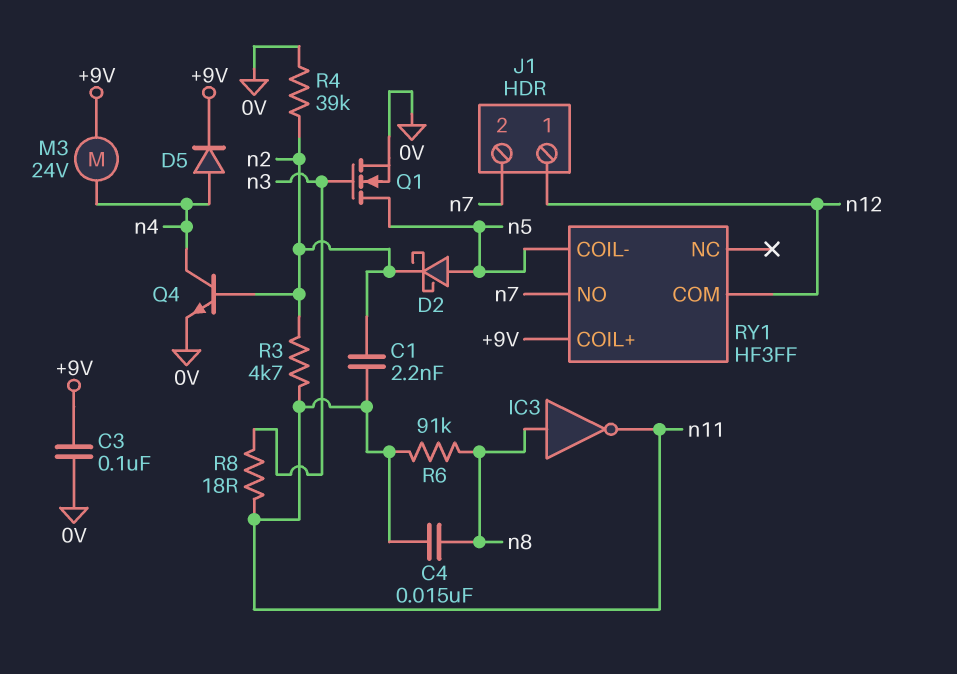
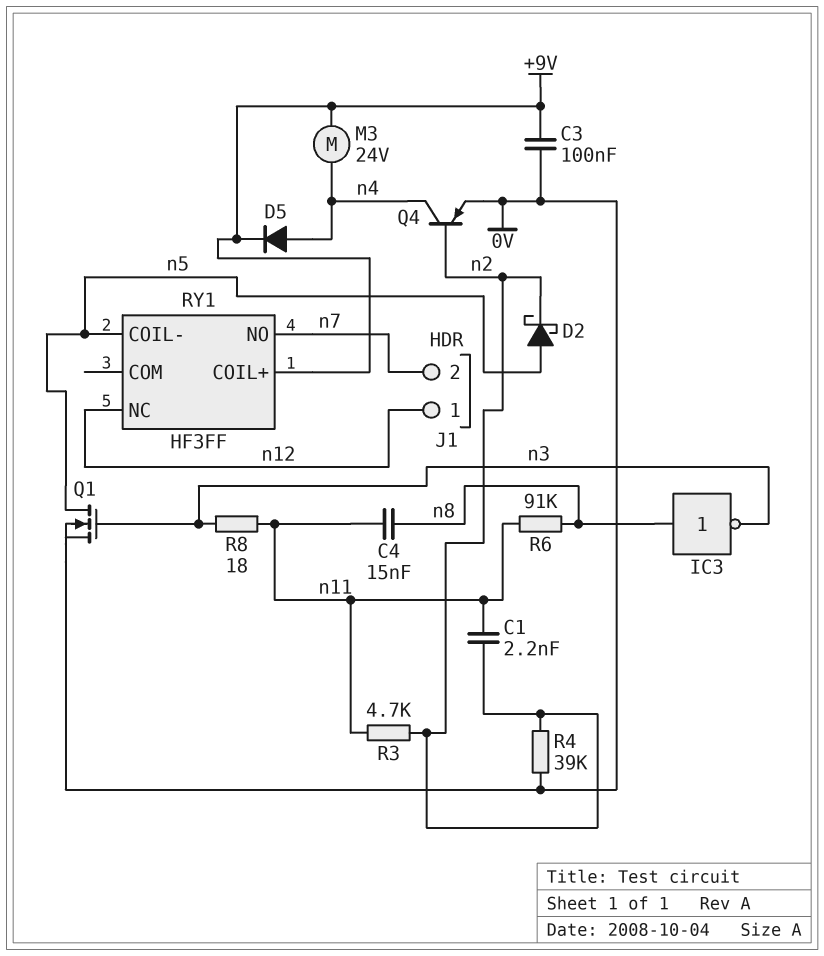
IC3: NOT (in n8, out n11) -> NOT (in n8, out n3)
Q4: NPN (B n2, C n4, E 0V) -> PNP (B n2, C n4, E 0V)
RY1 pin COM: n12 -> none
RY1 pin NC: none -> n12

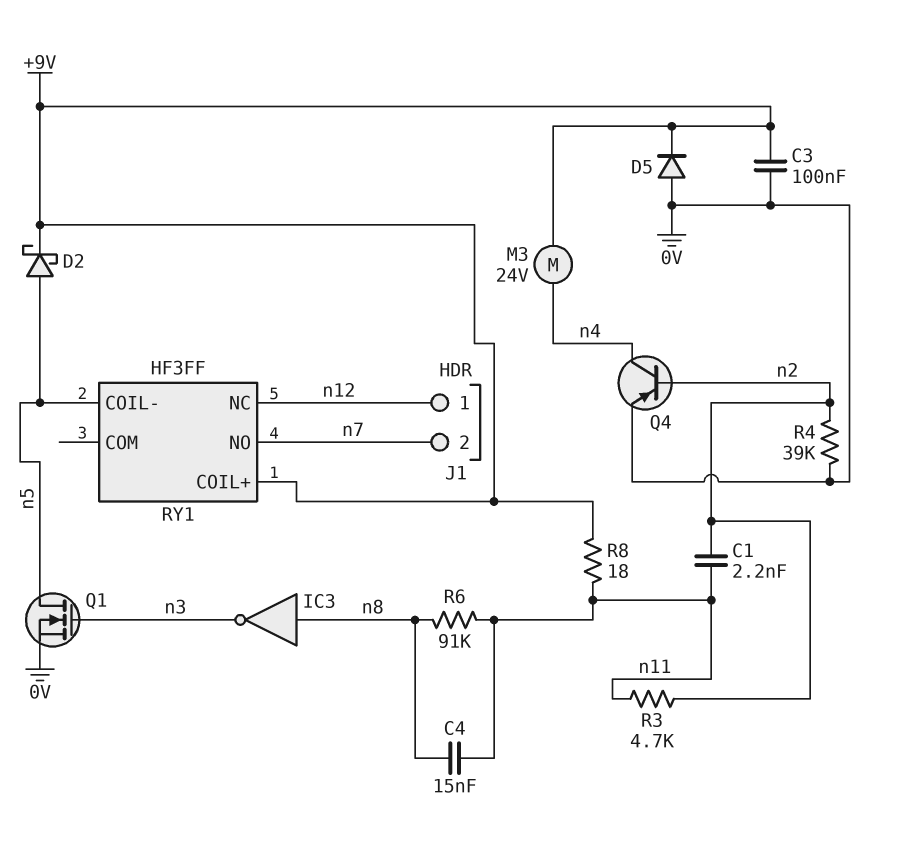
D2: schottky (A n5, K n2) -> schottky (A n5, K +9V)
D5: diode (A n4, K +9V) -> diode (A 0V, K +9V)
R8: 18 (n3, n11) -> 18 (+9V, n11)

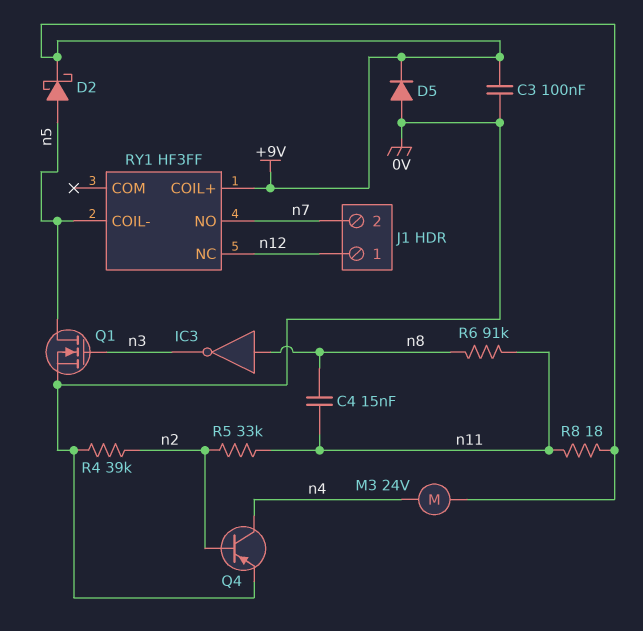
C1: 2.2nF (n2, n11) -> none
R3: 4.7k (n2, n11) -> none
R5: none -> 33k (n2, n11)

